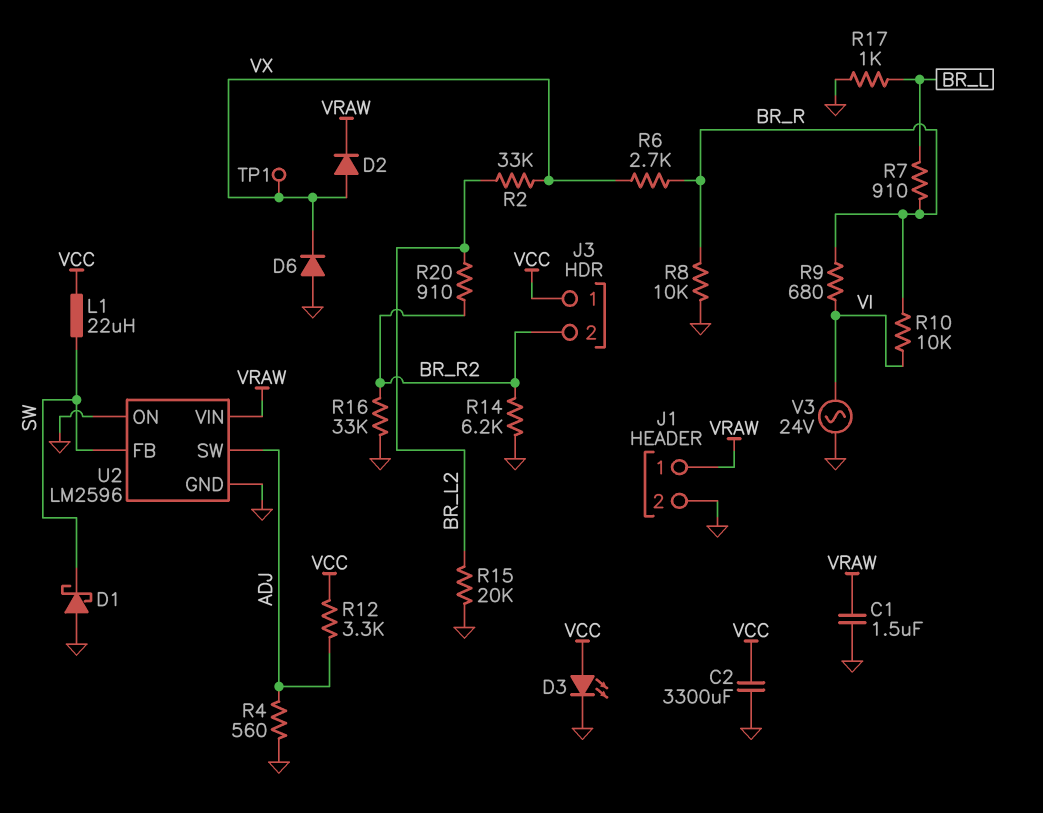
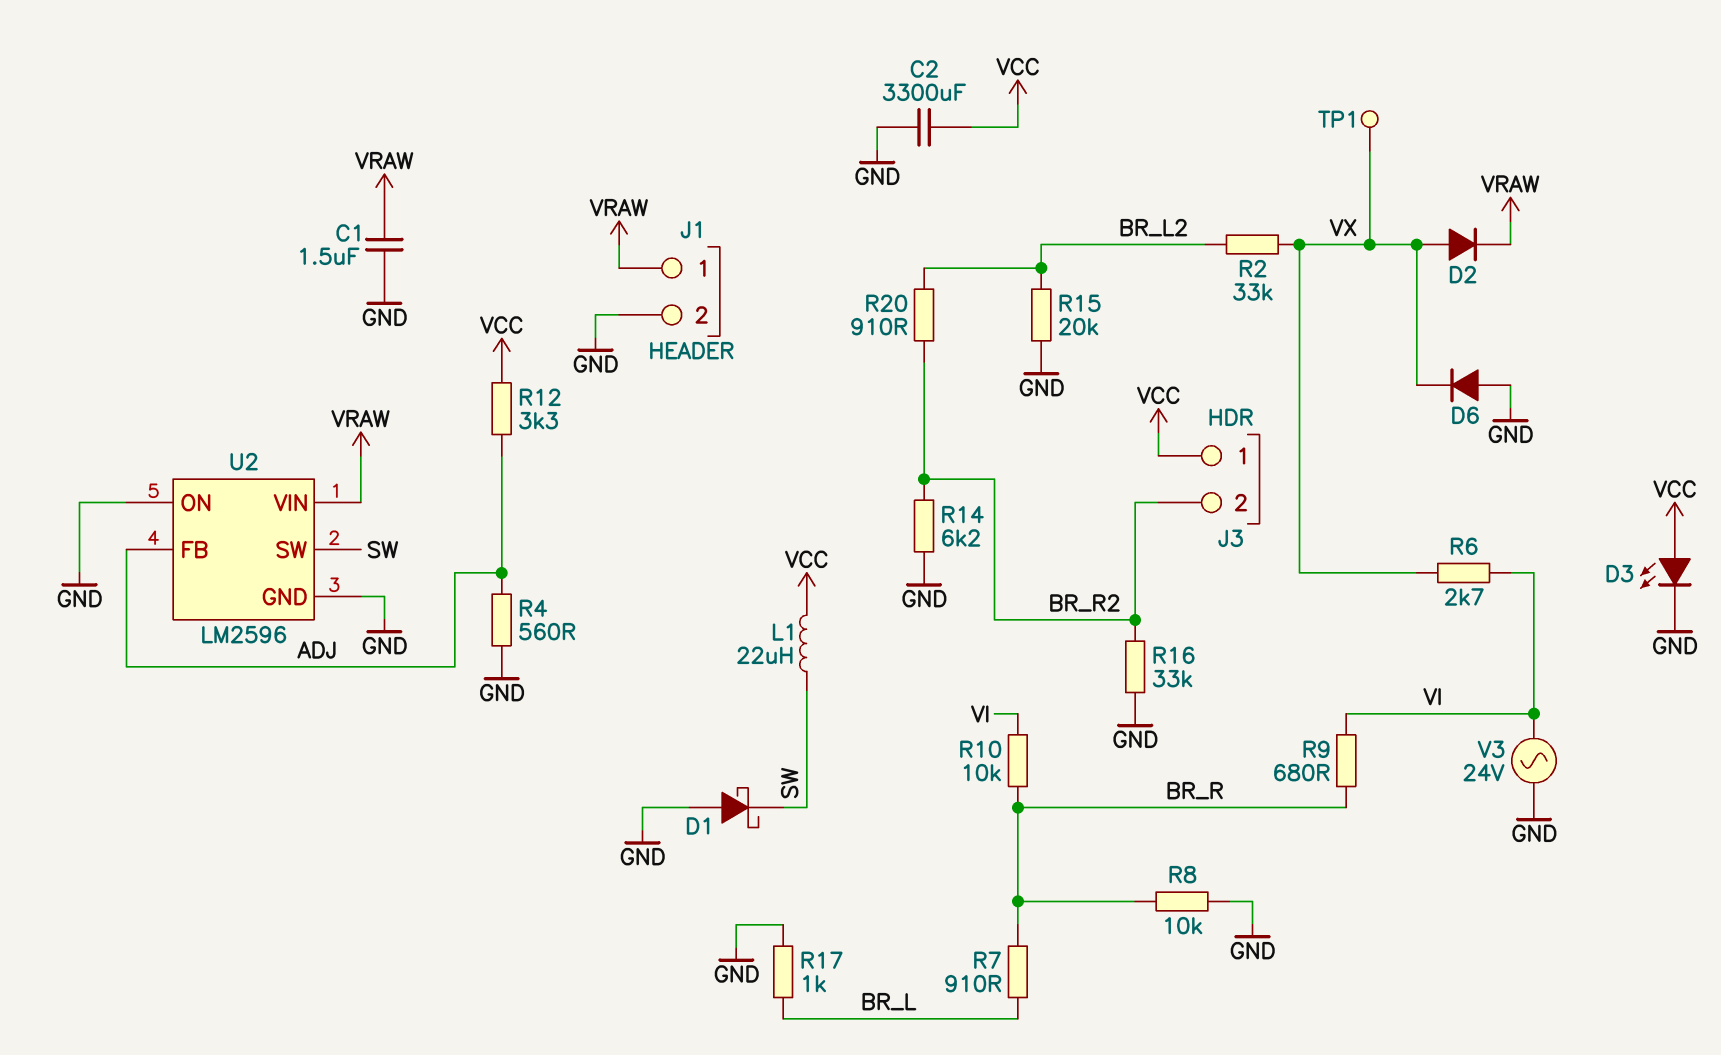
R6: 2.7k (BR_R, VX) -> 2.7k (VI, VX)
U2 pin FB: SW -> ADJ
U2 pin SW: ADJ -> SW

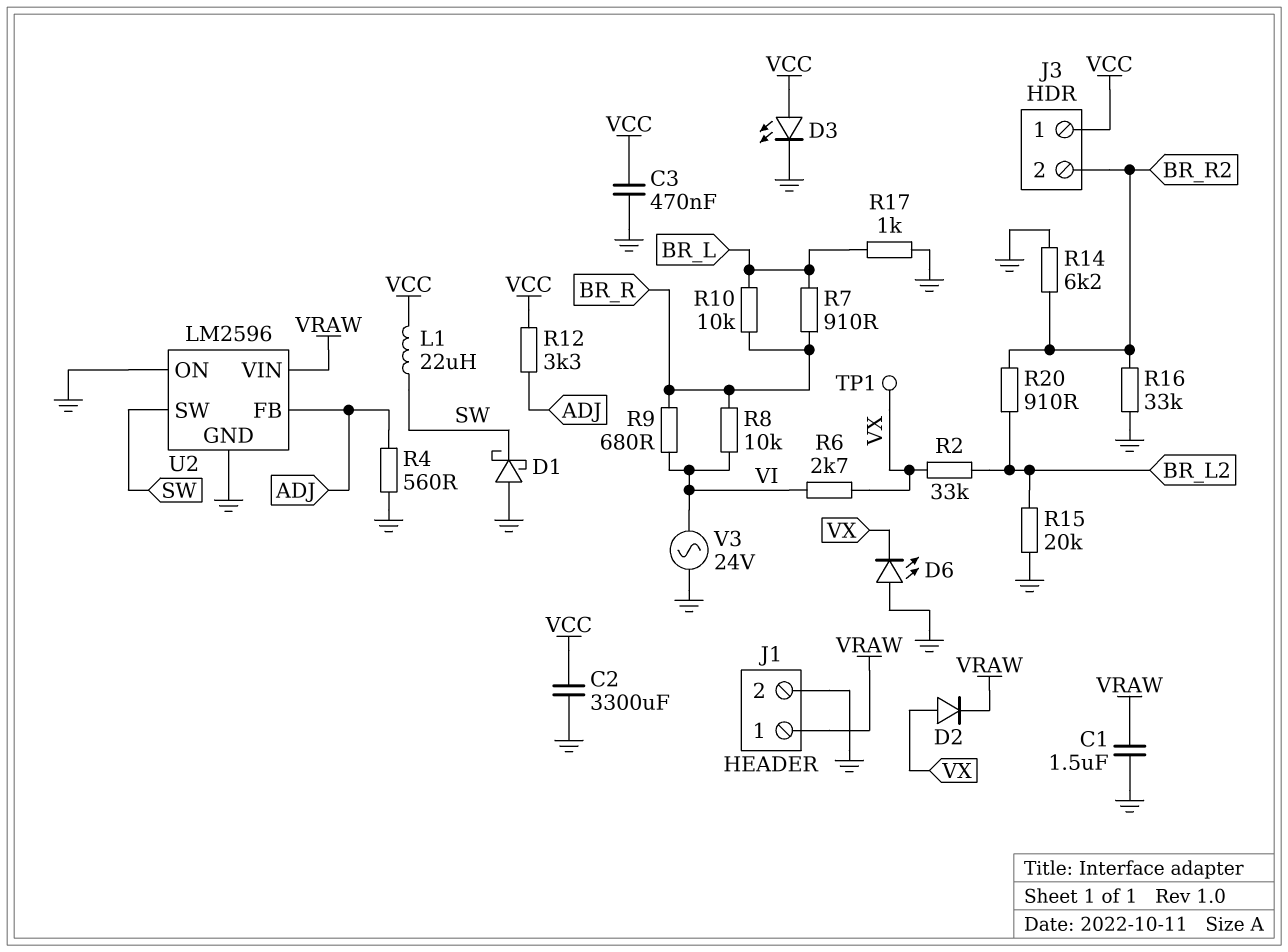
C3: none -> 470nF (GND, VCC)
D6: diode (A GND, K VX) -> LED (A GND, K VX)
R8: 10k (BR_R, GND) -> 10k (BR_R, VI)
R10: 10k (BR_R, VI) -> 10k (BR_L, BR_R)

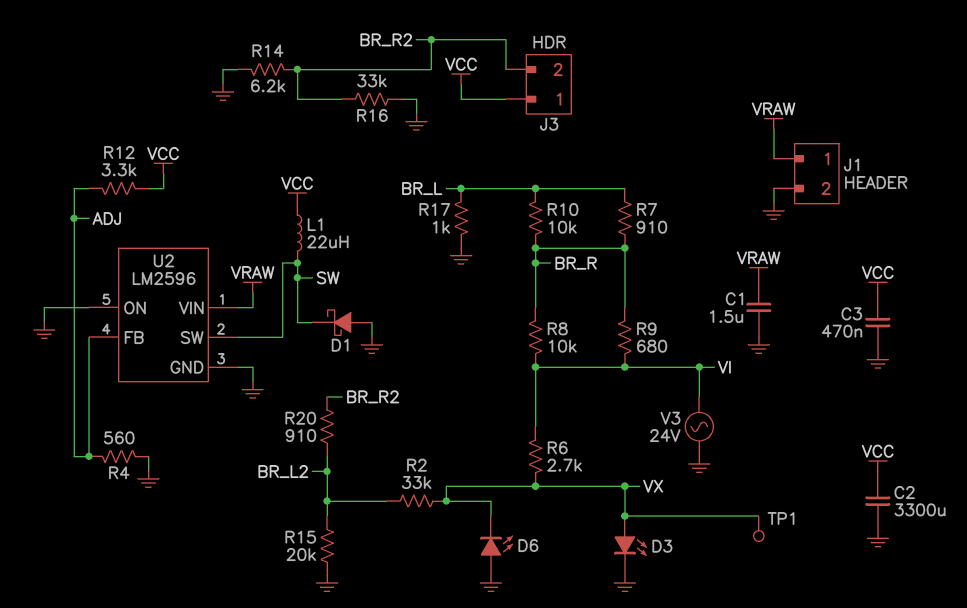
D2: diode (A VX, K VRAW) -> none
D3: LED (A VCC, K GND) -> LED (A VX, K GND)

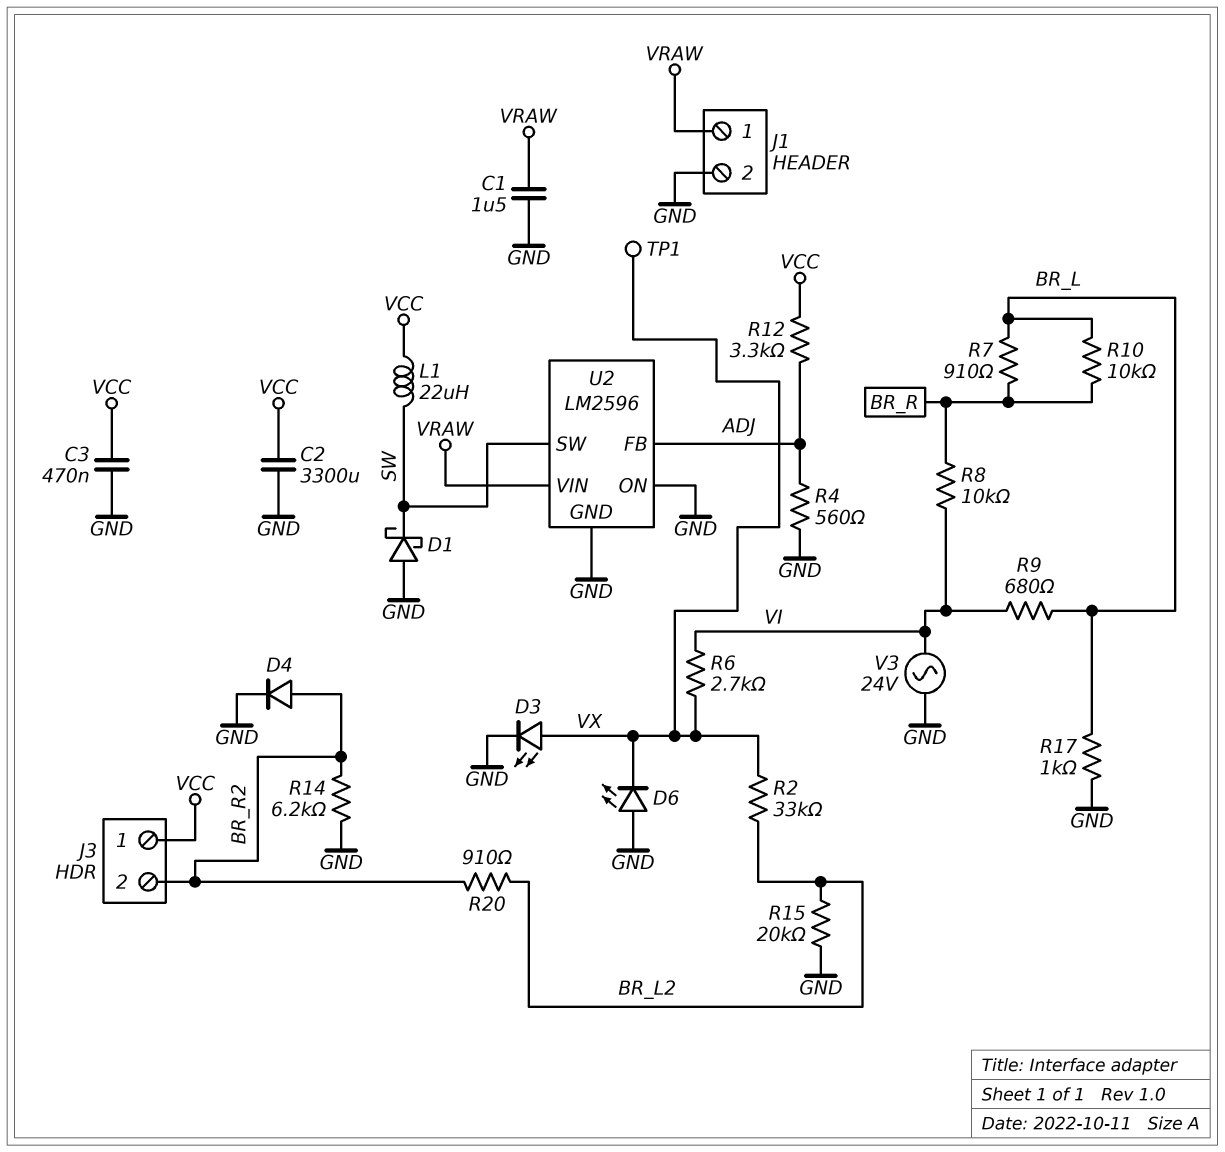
D4: none -> diode (A BR_R2, K GND)
R9: 680 (BR_R, VI) -> 680 (BR_L, VI)
R16: 33k (BR_R2, GND) -> none

